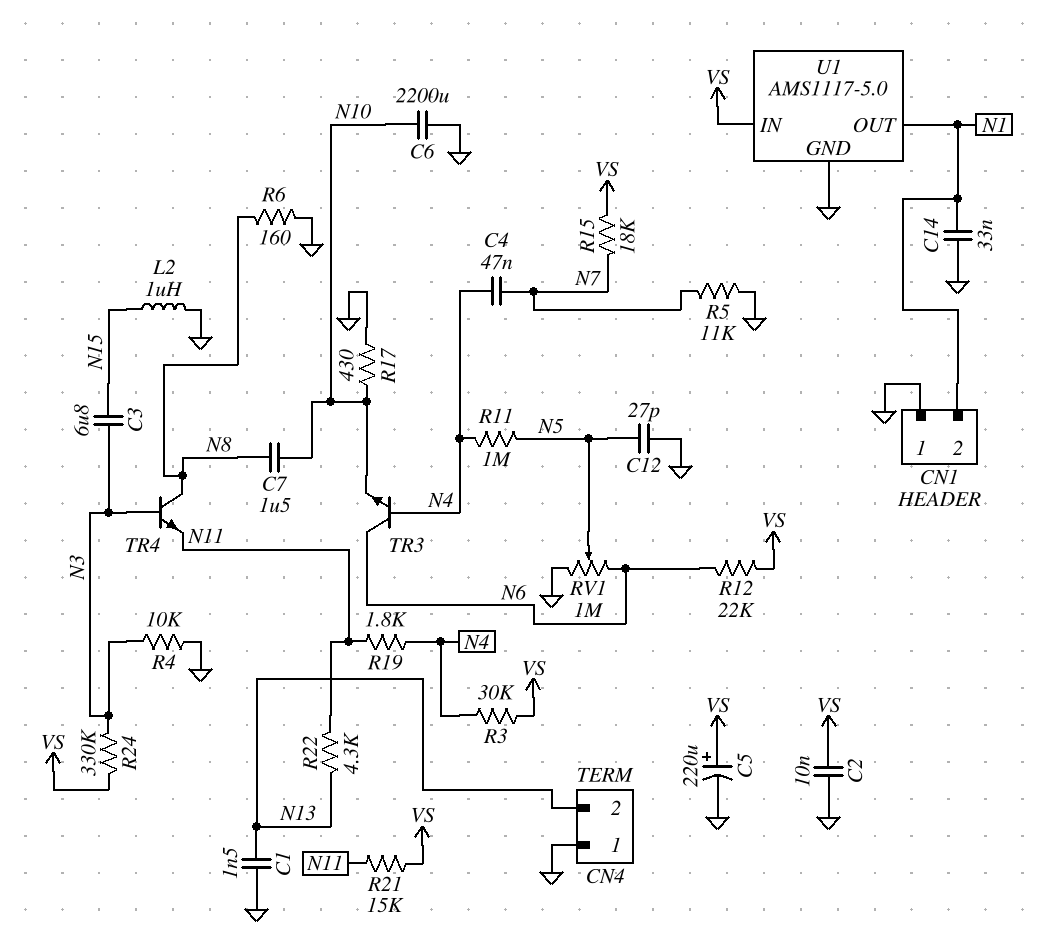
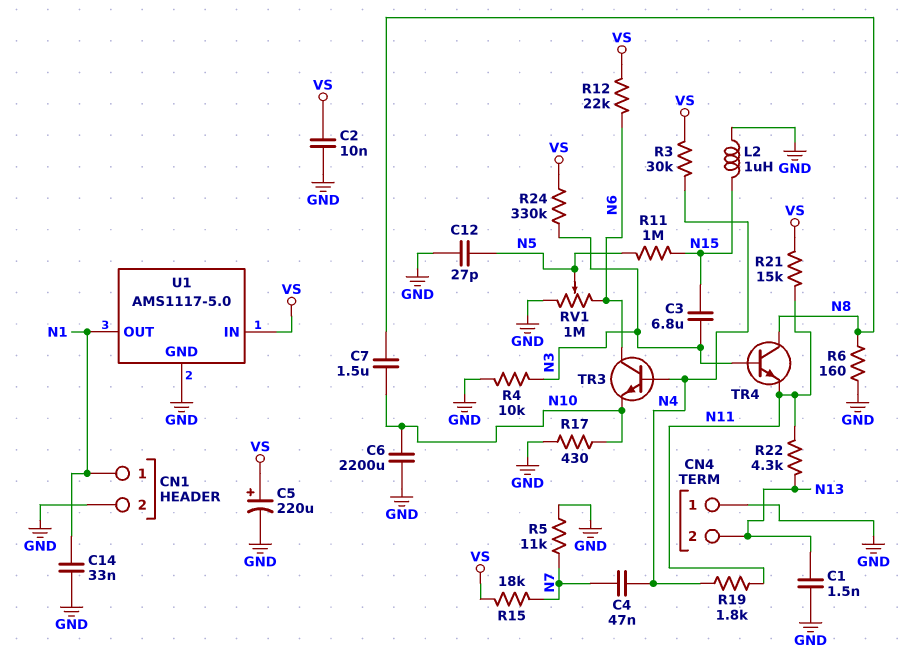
CN1 pin 1: GND -> N1
CN1 pin 2: N1 -> GND
R11: 1M (N4, N5) -> 1M (N5, N15)

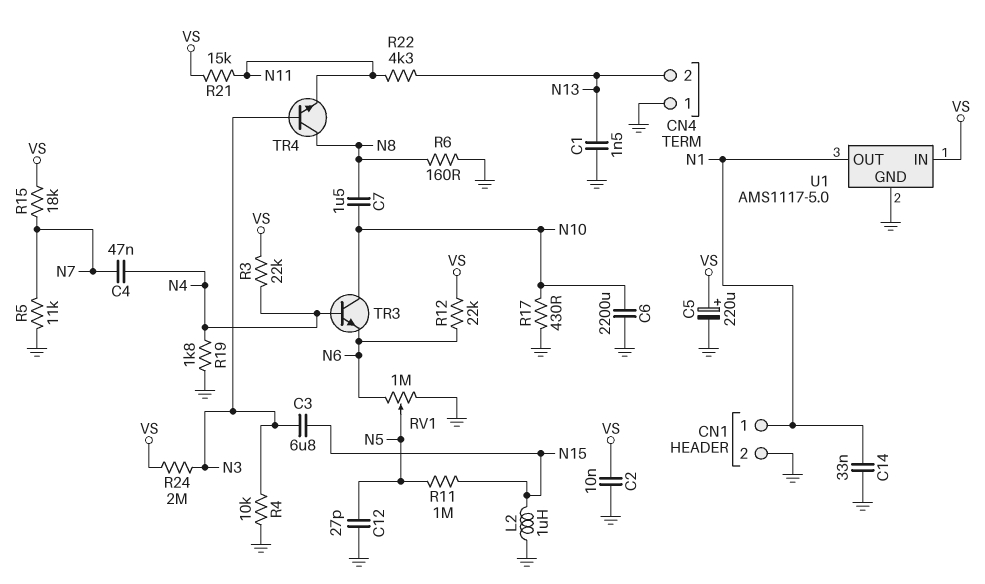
R3: 30k (N4, VS) -> 22k (N4, VS)
R19: 1.8k (N4, N11) -> 1.8k (GND, N4)
R24: 330k (N3, VS) -> 2M (N3, VS)
TR3: NPN (B N4, C N6, E N10) -> NPN (B N4, C N10, E N6)

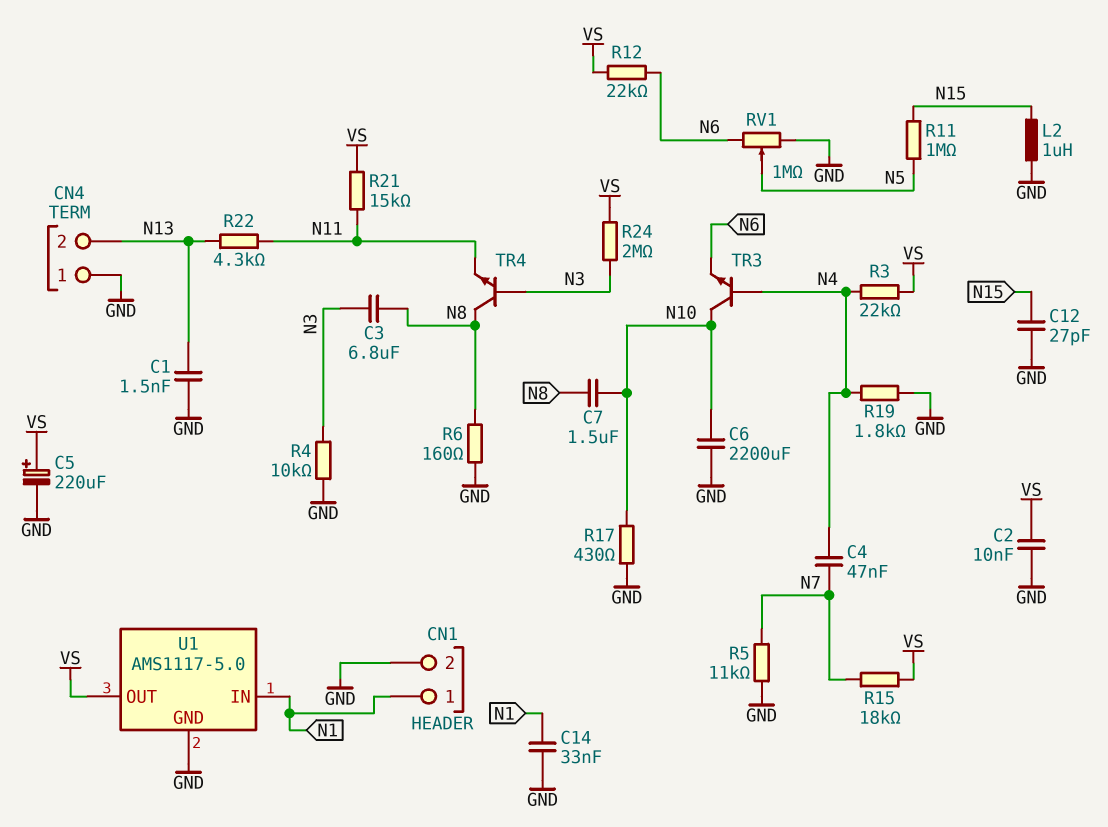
C3: 6.8uF (N3, N15) -> 6.8uF (N3, N8)
C12: 27pF (GND, N5) -> 27pF (GND, N15)
U1 pin IN: VS -> N1
U1 pin OUT: N1 -> VS

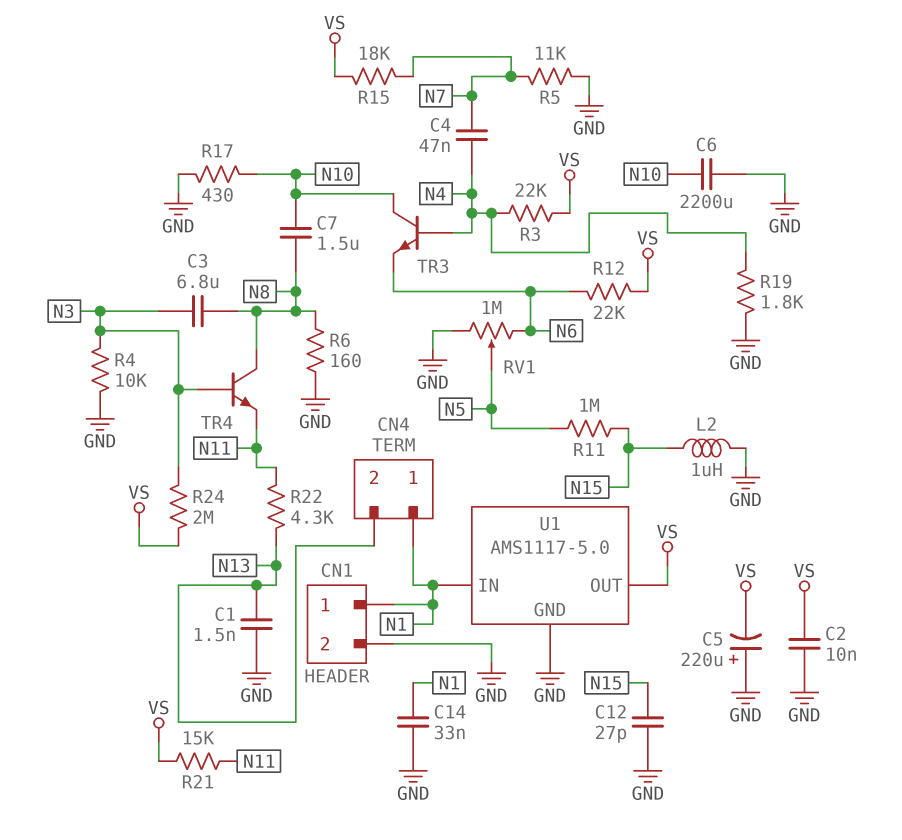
C5: 220uF (plus VS, minus GND) -> 220uF (plus GND, minus VS)
CN4 pin 1: GND -> N1

